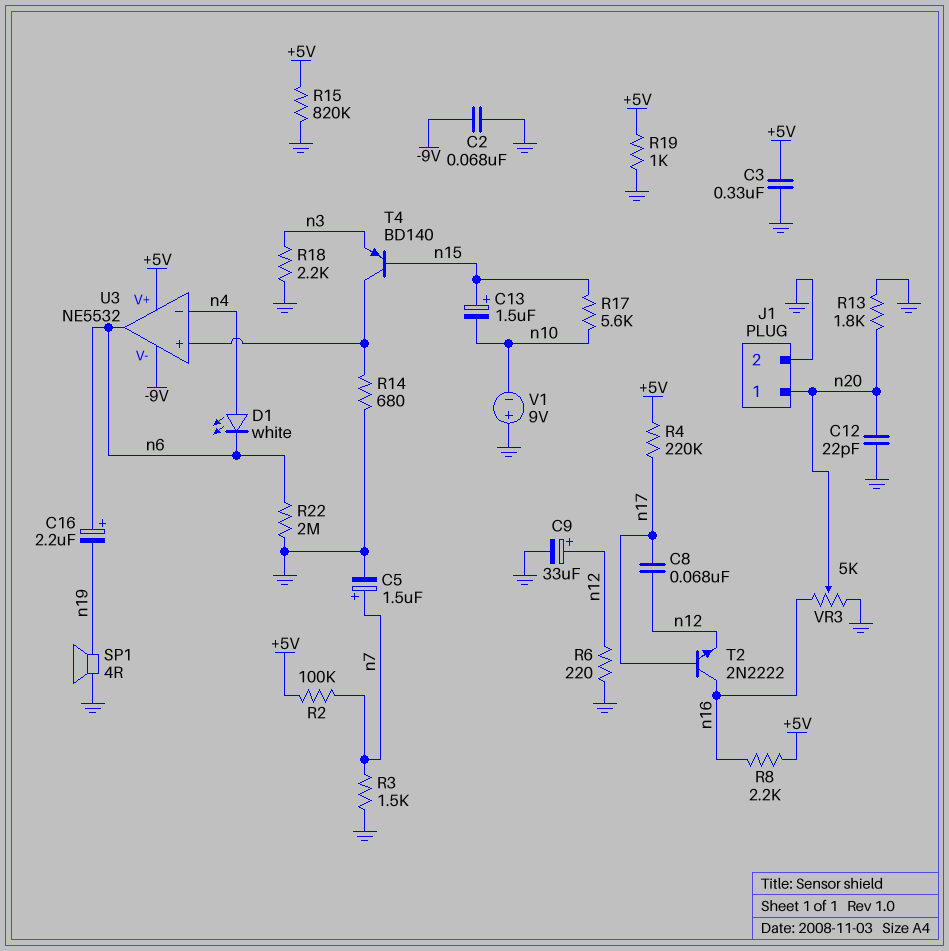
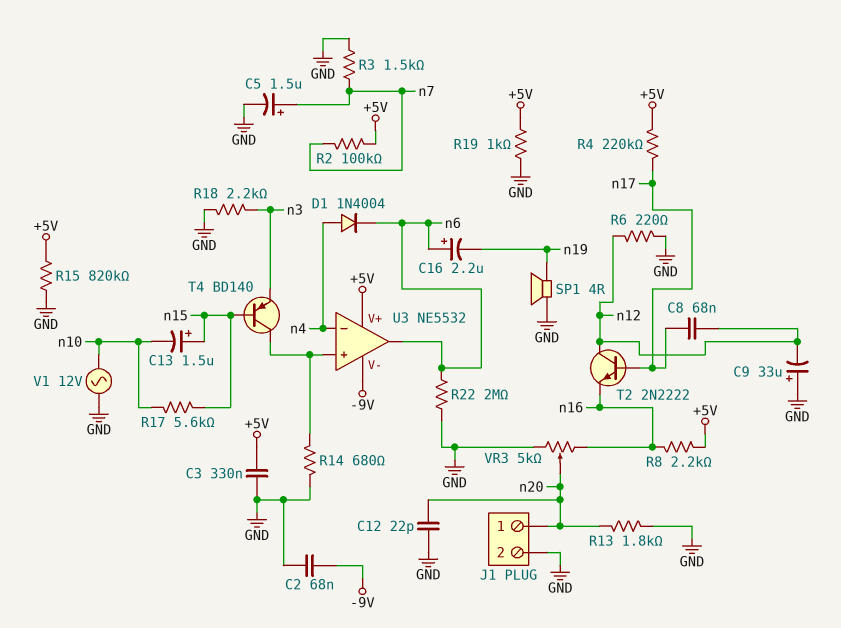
C9: 33uF (plus n12, minus GND) -> 33uF (plus GND, minus n12)
D1: LED white (A n4, K n6) -> diode 1N4004 (A n4, K n6)
T2: NPN 2N2222 (B n17, C n16, E n12) -> NPN 2N2222 (B n17, C n12, E n16)
V1: 9V (plus GND, minus n10) -> AC 12V (GND, n10)

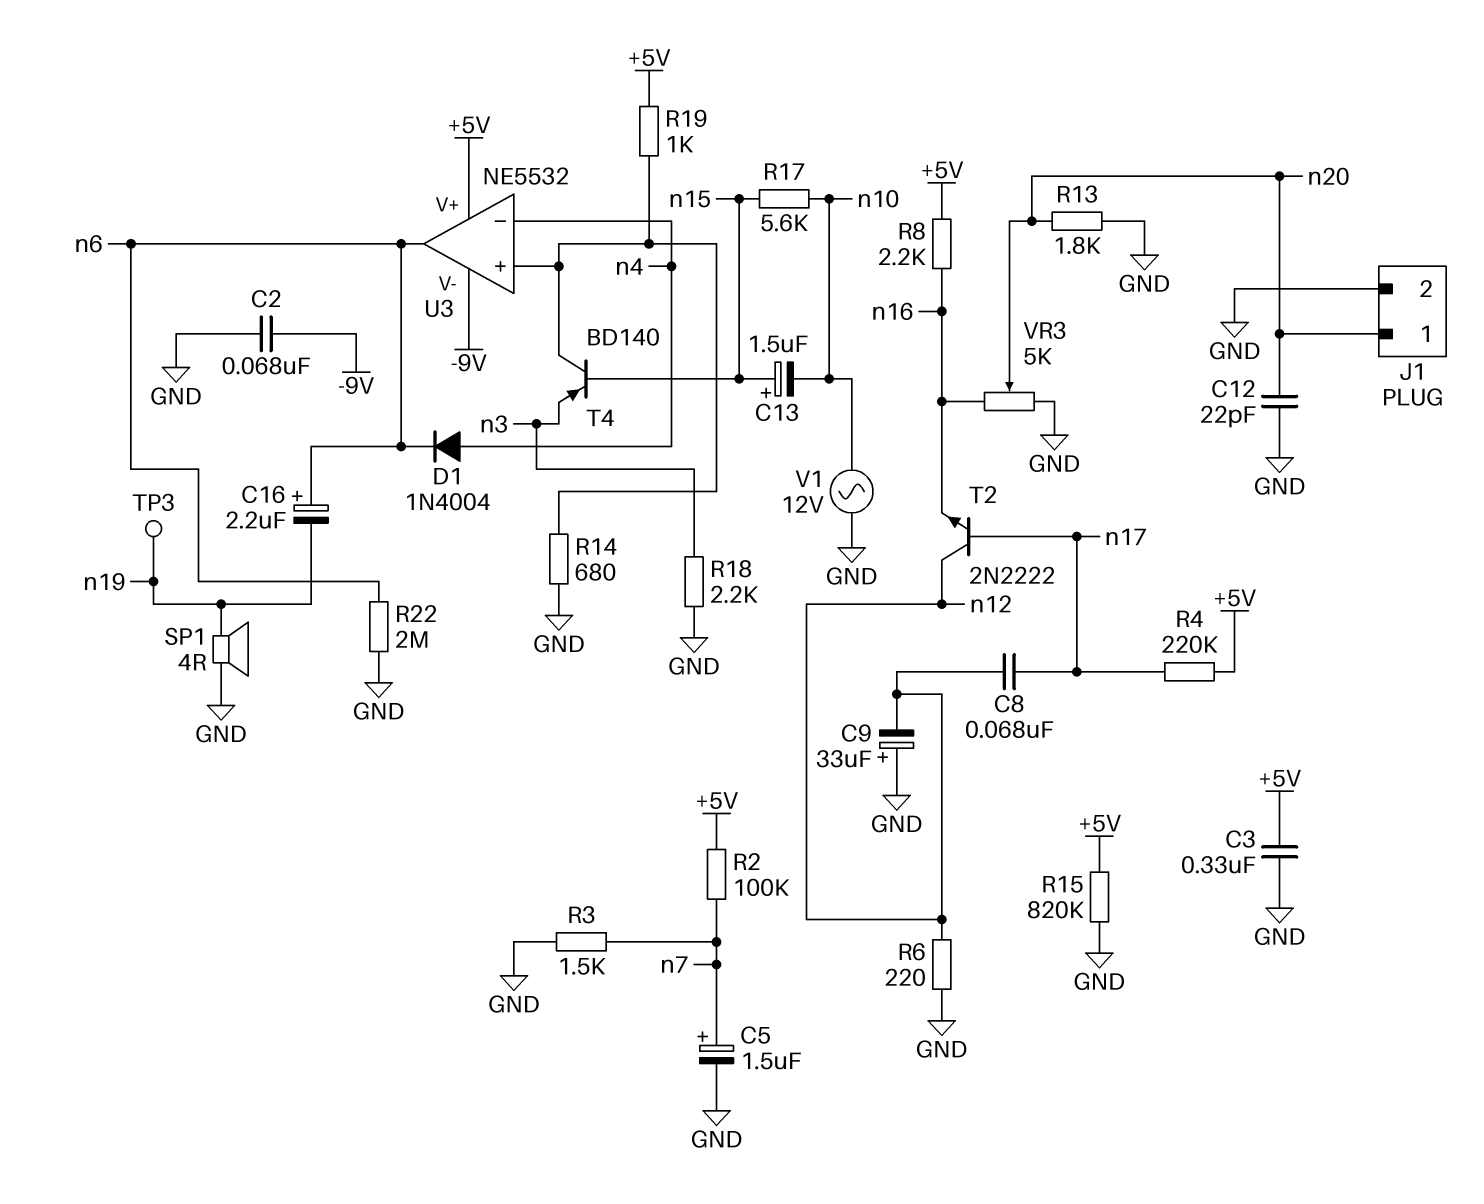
R19: 1k (+5V, GND) -> 1k (+5V, U3/in+)
TP3: none -> test point (n19)

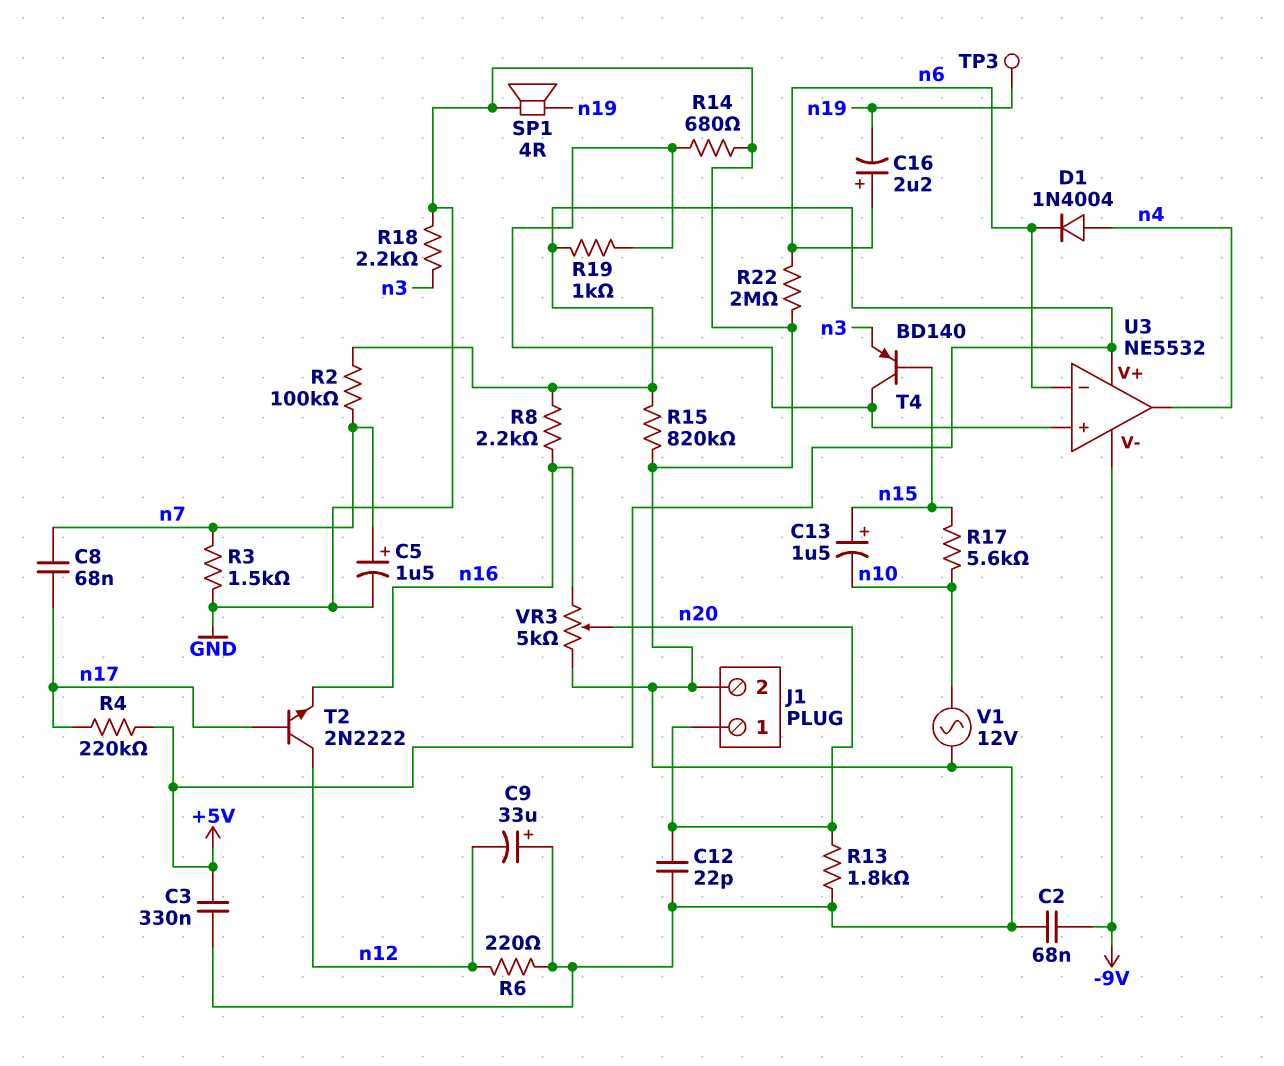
C8: 68nF (n12, n17) -> 68nF (n7, n17)
U3 pin in-: n4 -> n6
U3 pin out: n6 -> n4

